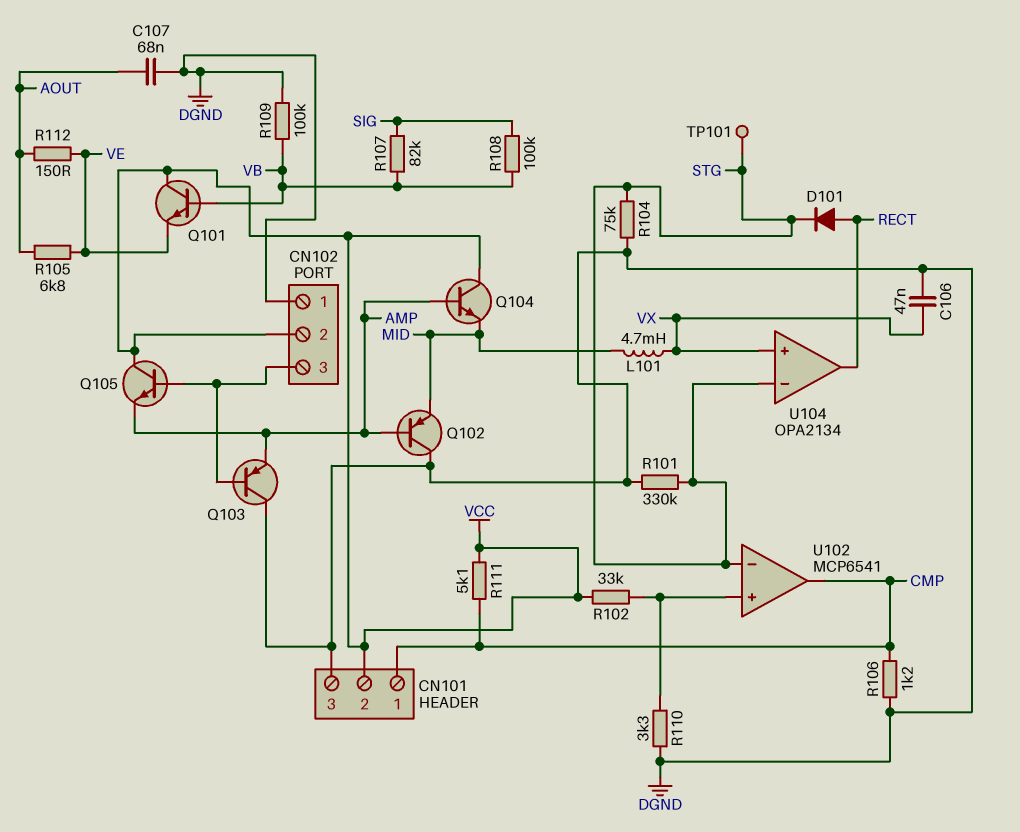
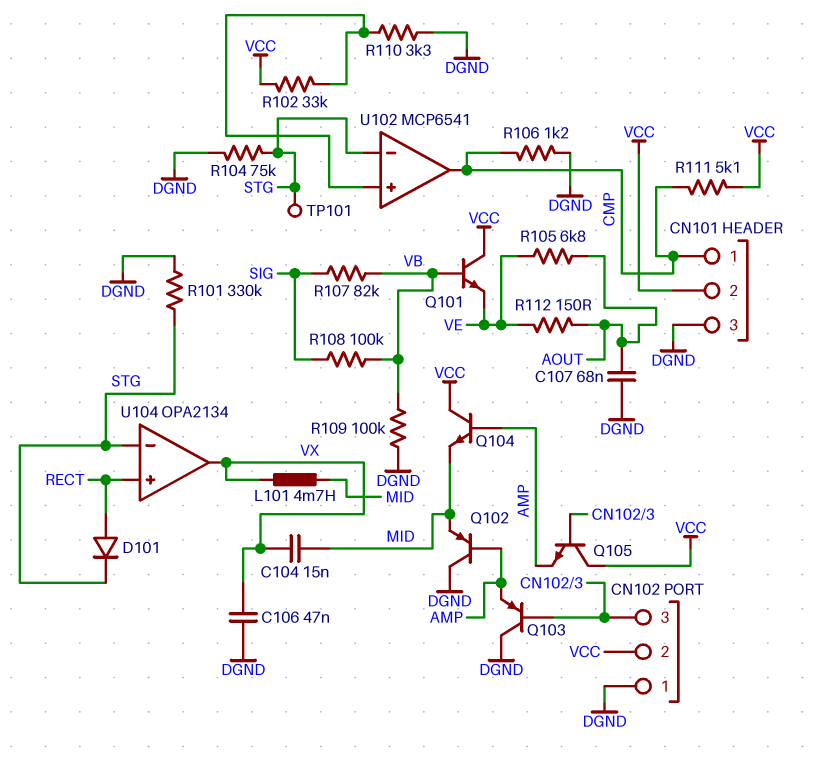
C104: none -> 15nF (MID, VX)
U104 pin in+: VX -> RECT
U104 pin out: RECT -> VX

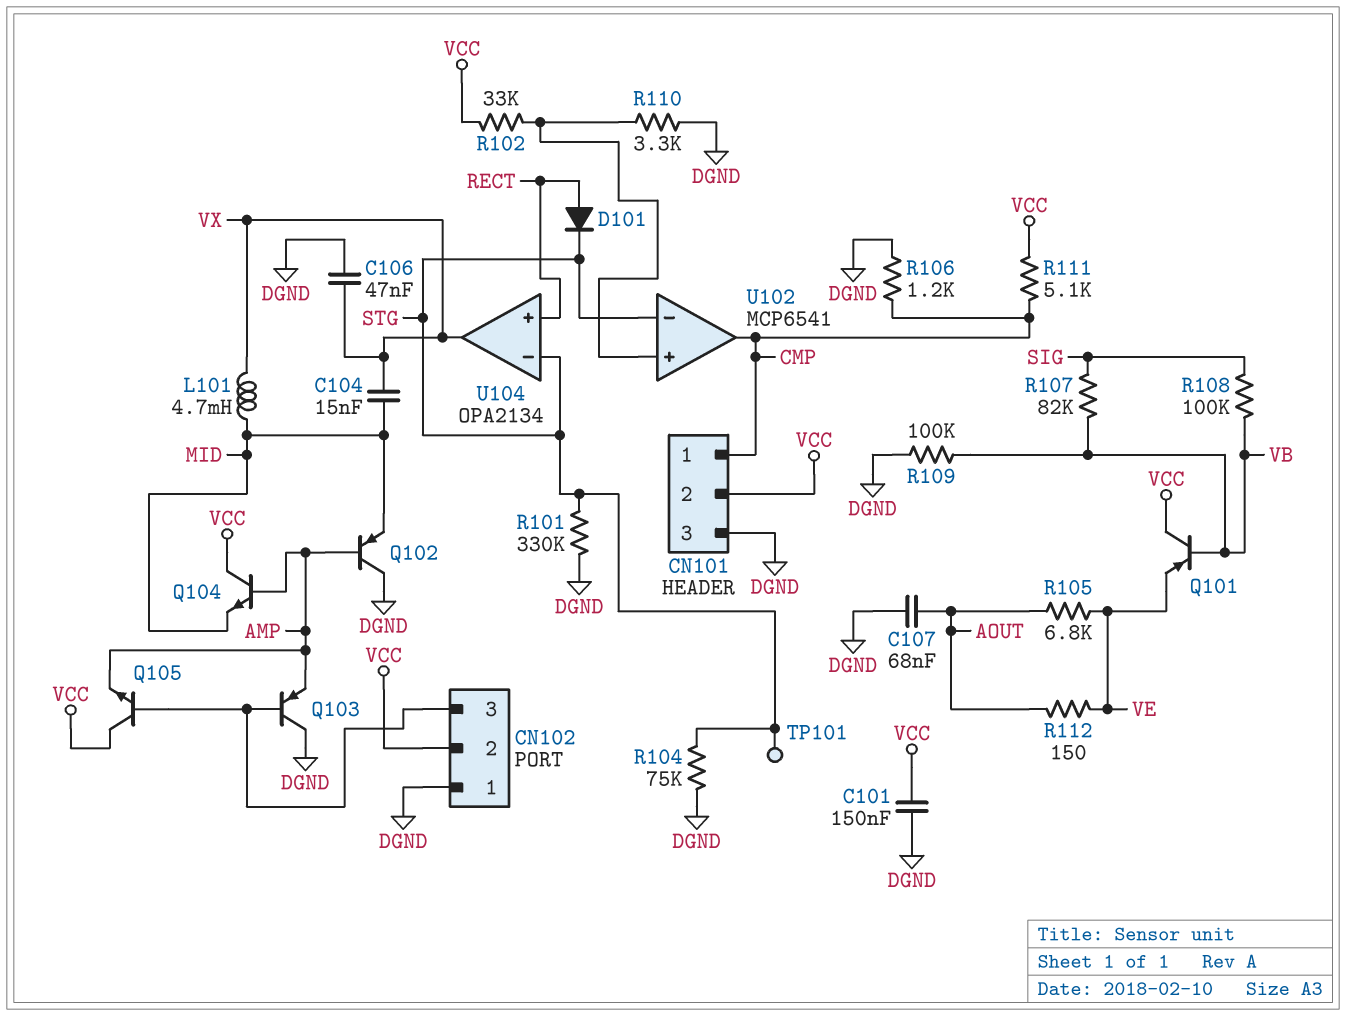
C101: none -> 150nF (DGND, VCC)
Q101: NPN (B VB, C VCC, E VE) -> PNP (B VB, C VCC, E VE)

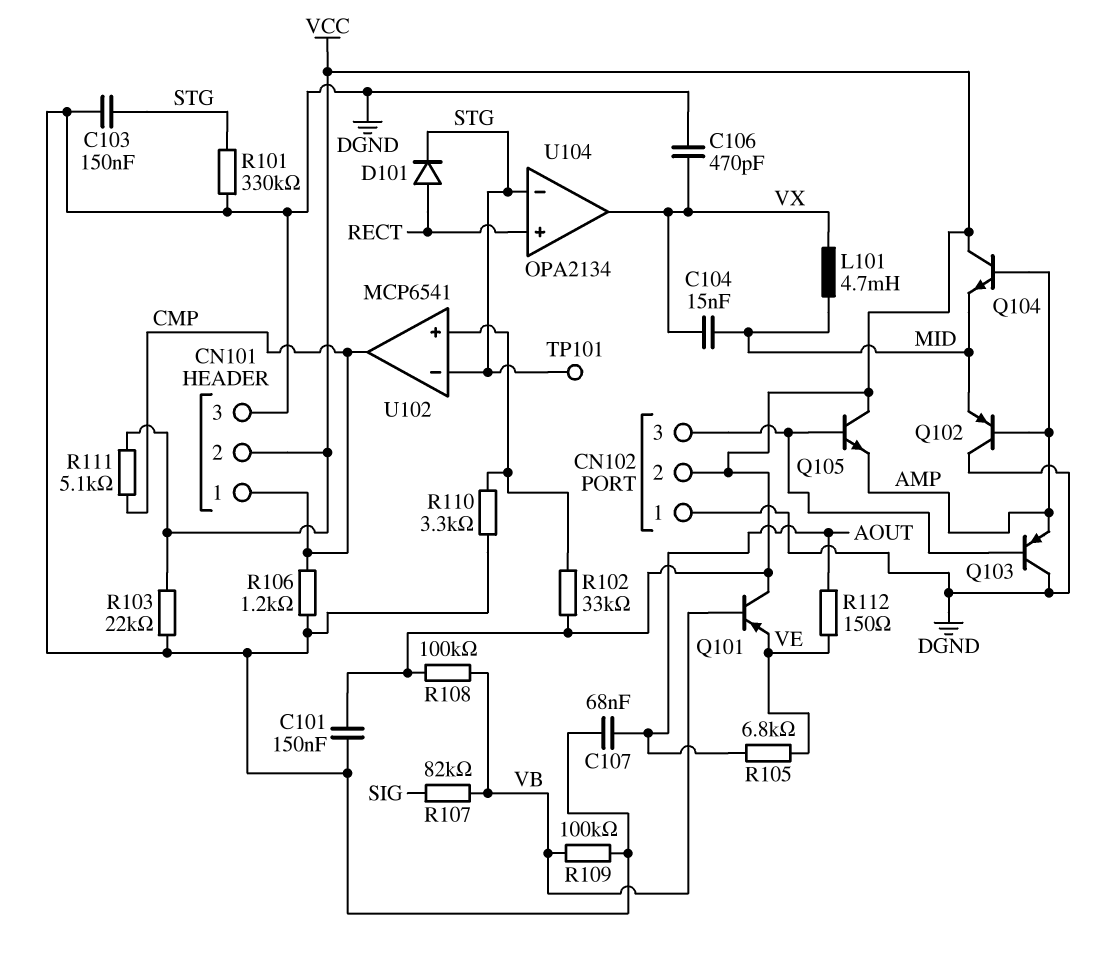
C103: none -> 150nF (DGND, STG)
C106: 47nF (DGND, VX) -> 470pF (DGND, VX)
R103: none -> 22k (DGND, VCC)
R104: 75k (DGND, STG) -> none
R108: 100k (SIG, VB) -> 100k (VB, VCC)

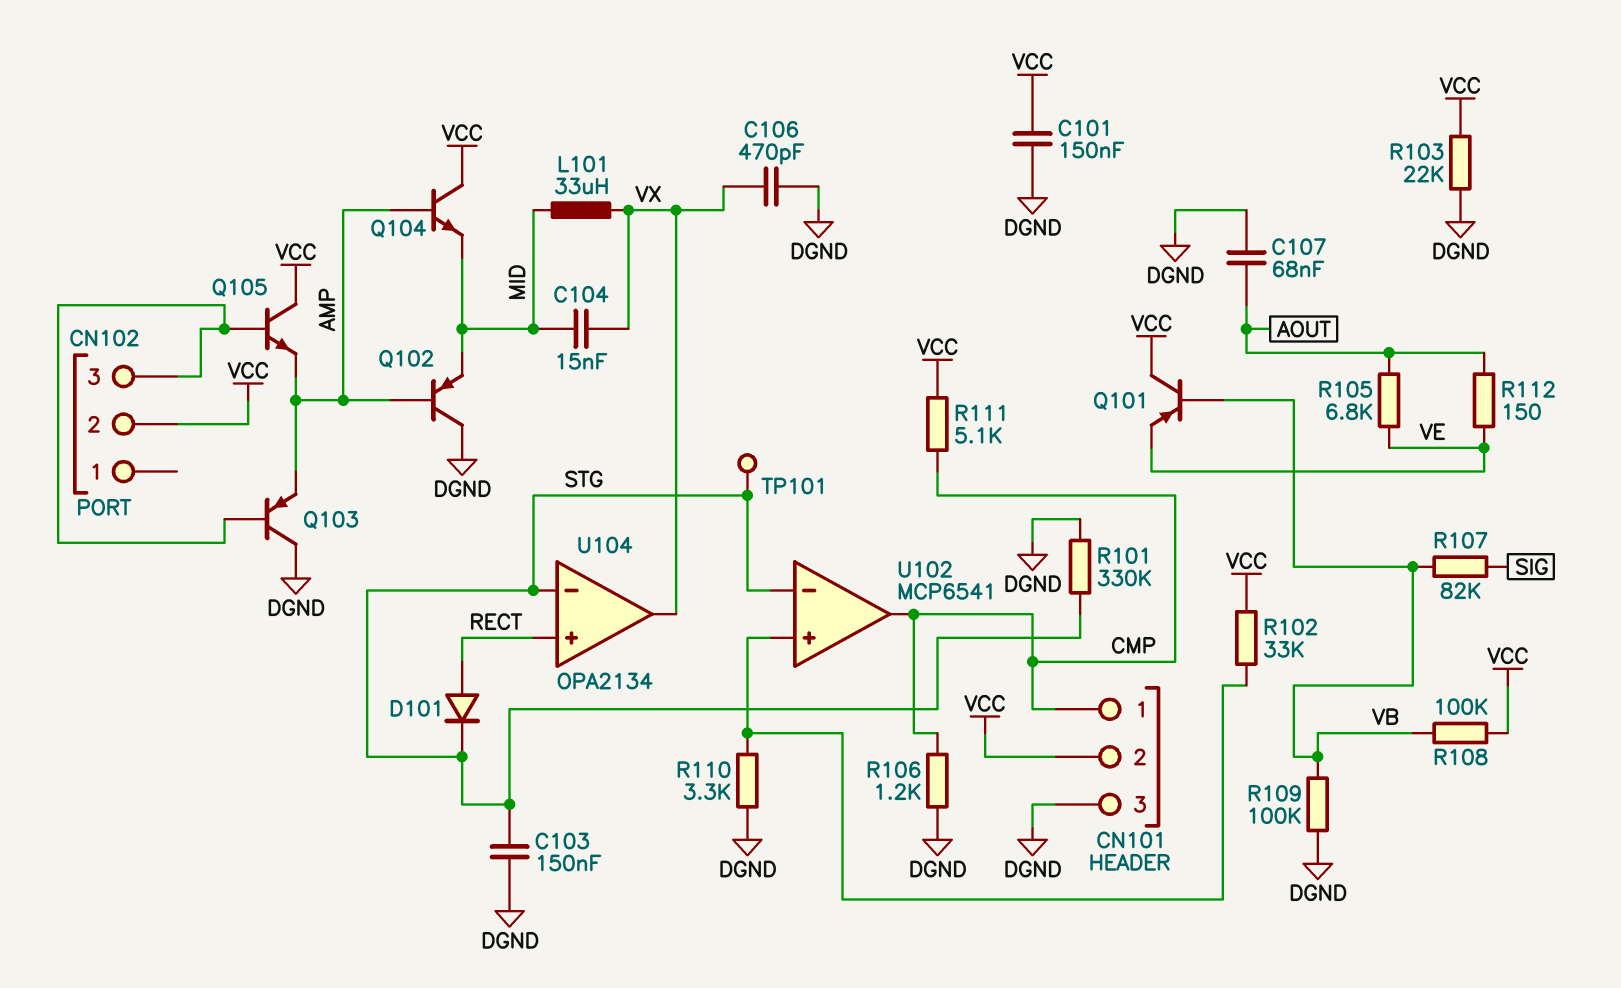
CN102 pin 1: DGND -> none
L101: 4.7mH (MID, VX) -> 33uH (MID, VX)

